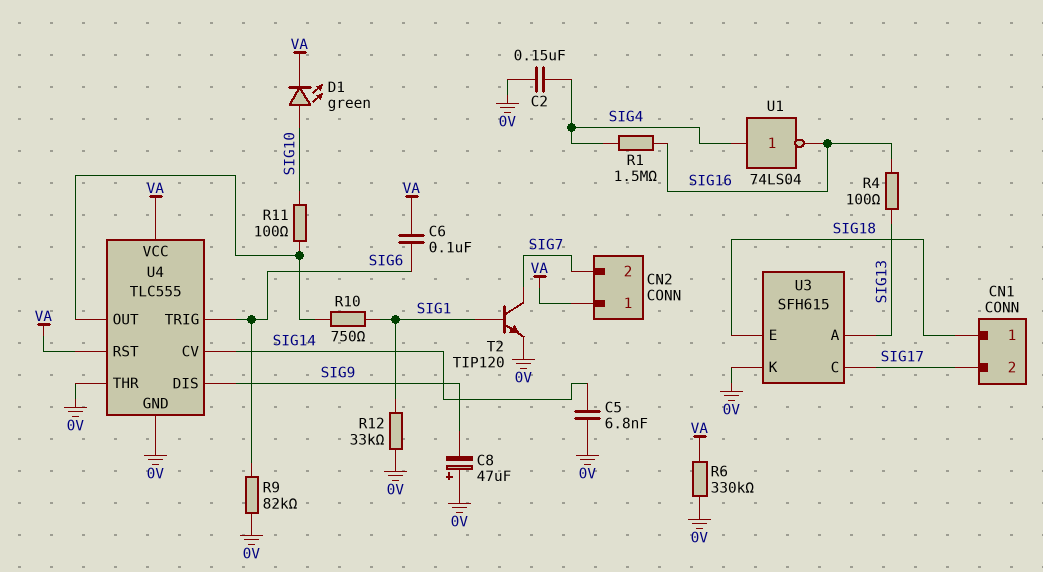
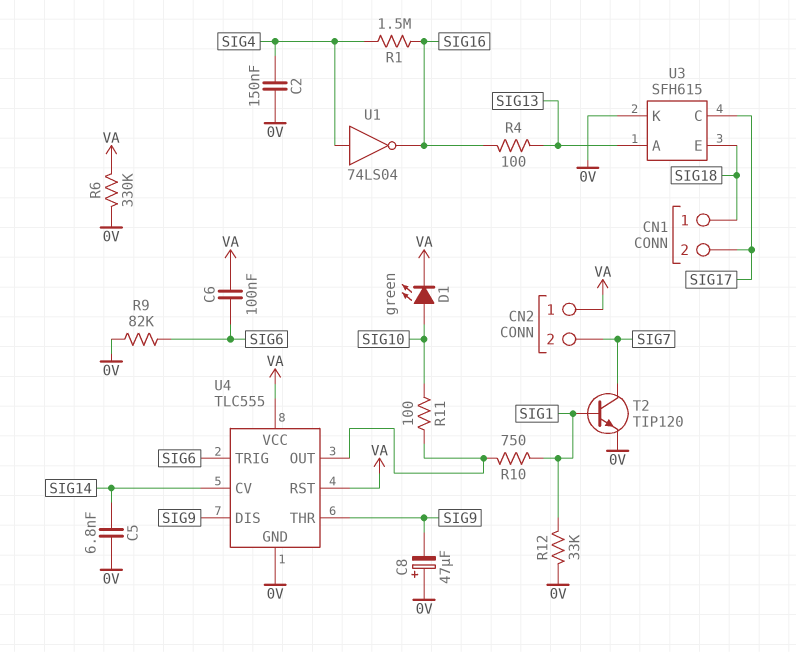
U4 pin THR: 0V -> SIG9

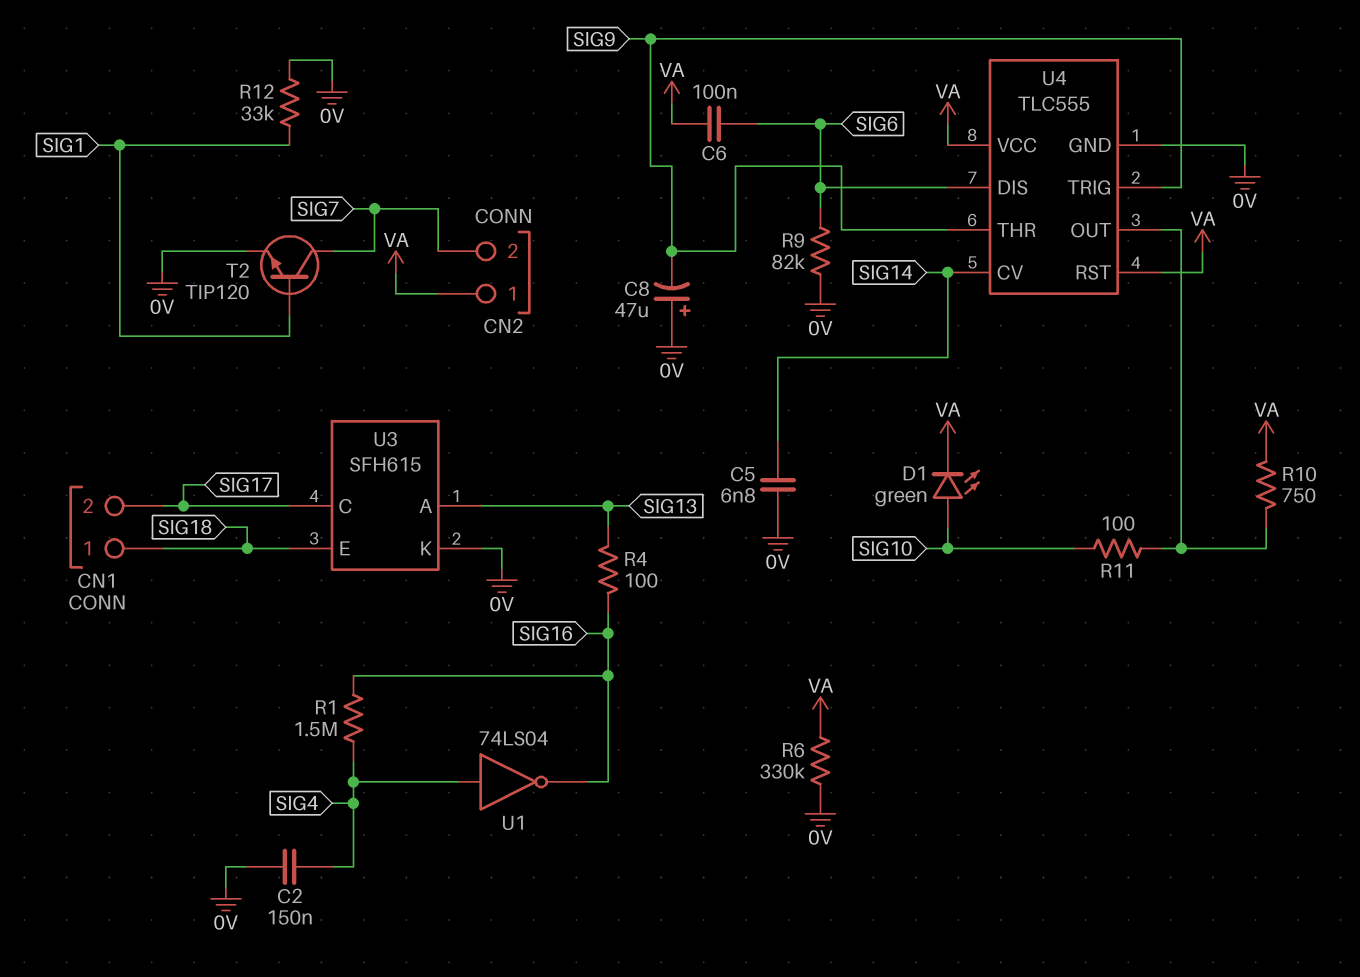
R10: 750 (SIG1, U4/OUT) -> 750 (U4/OUT, VA)
U4 pin DIS: SIG9 -> SIG6
U4 pin TRIG: SIG6 -> SIG9

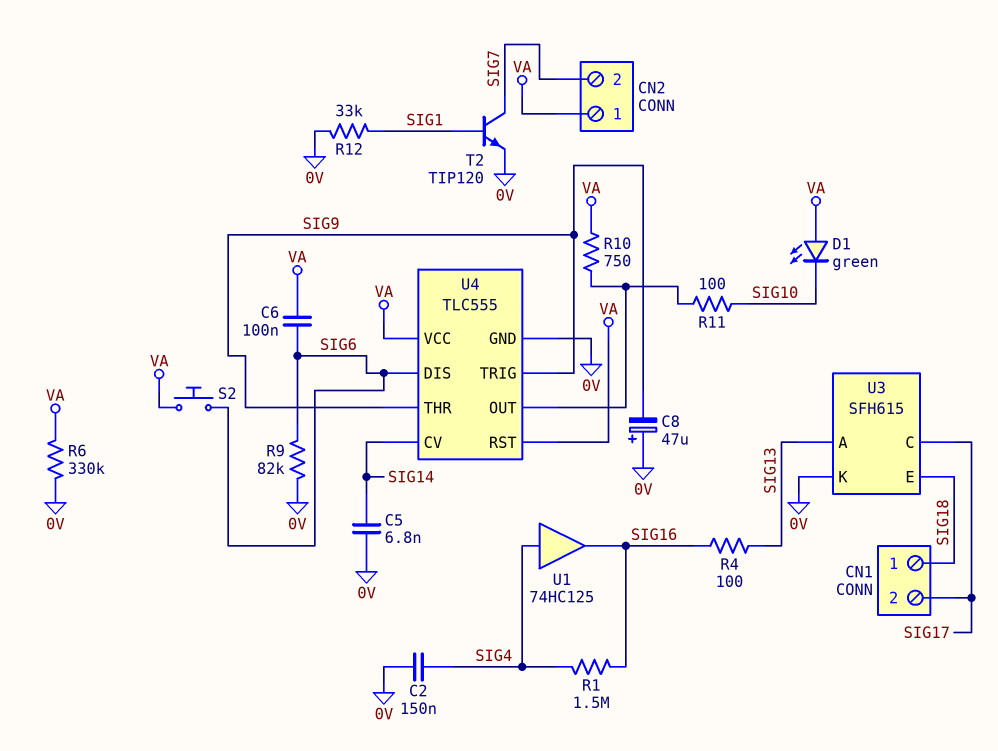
D1: LED green (A SIG10, K VA) -> LED green (A VA, K SIG10)
S2: none -> button (SIG6, VA)
U1: NOT 74LS04 (in SIG4, out SIG16) -> buffer 74HC125 (in SIG4, out SIG16)

